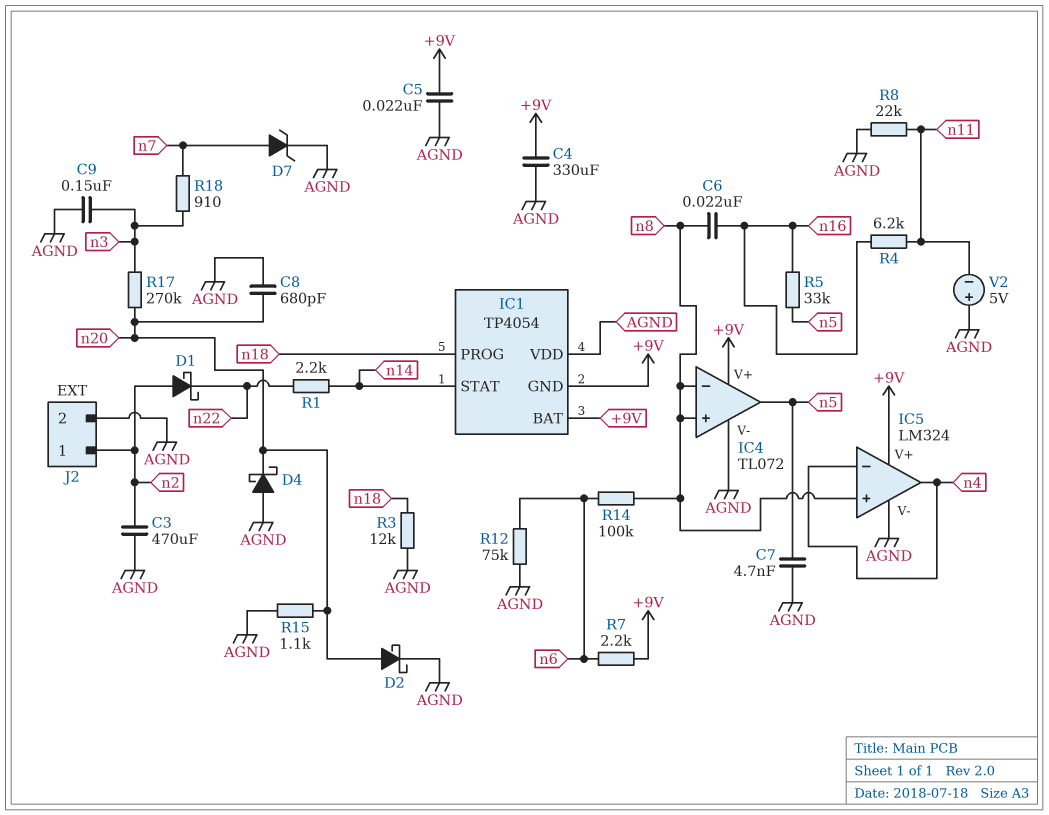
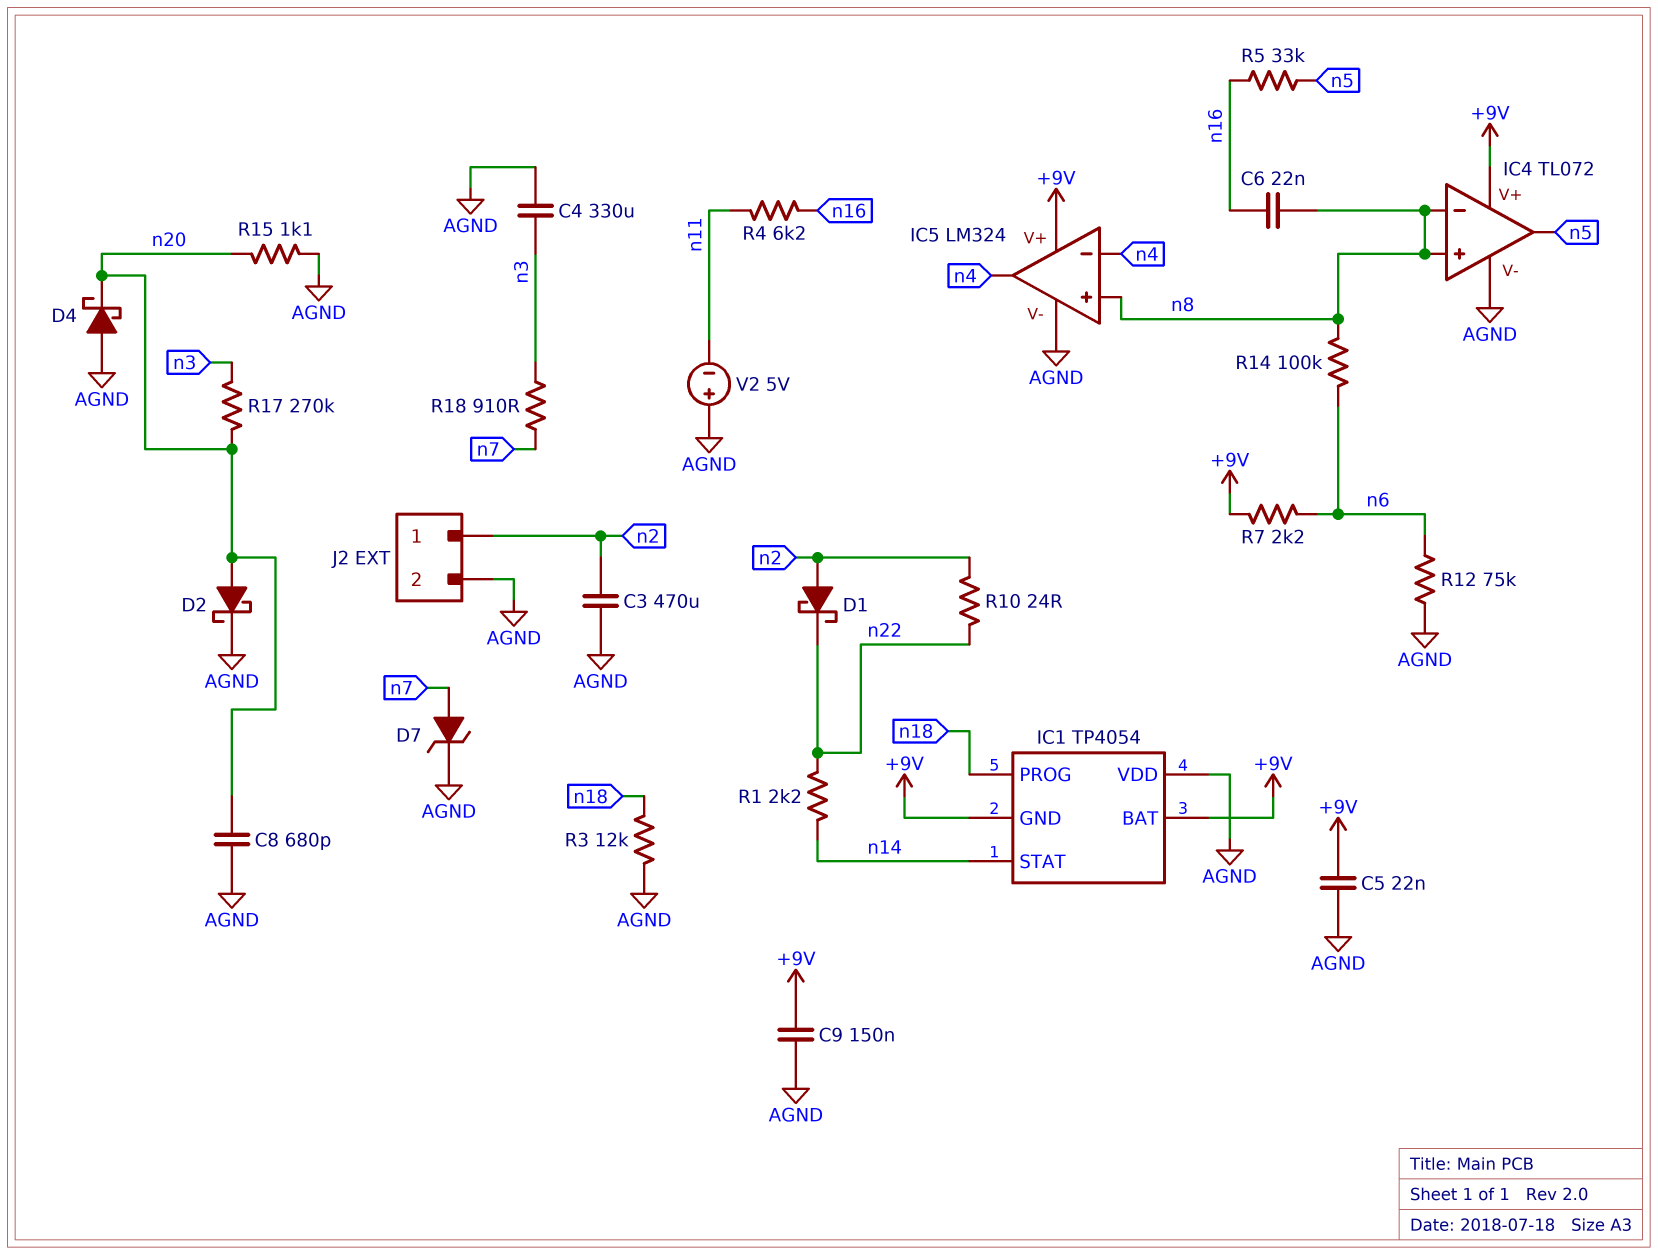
C4: 330uF (+9V, AGND) -> 330uF (AGND, n3)
C7: 4.7nF (AGND, n5) -> none
C9: 150nF (AGND, n3) -> 150nF (+9V, AGND)
R8: 22k (AGND, n11) -> none
R10: none -> 24 (n2, n22)

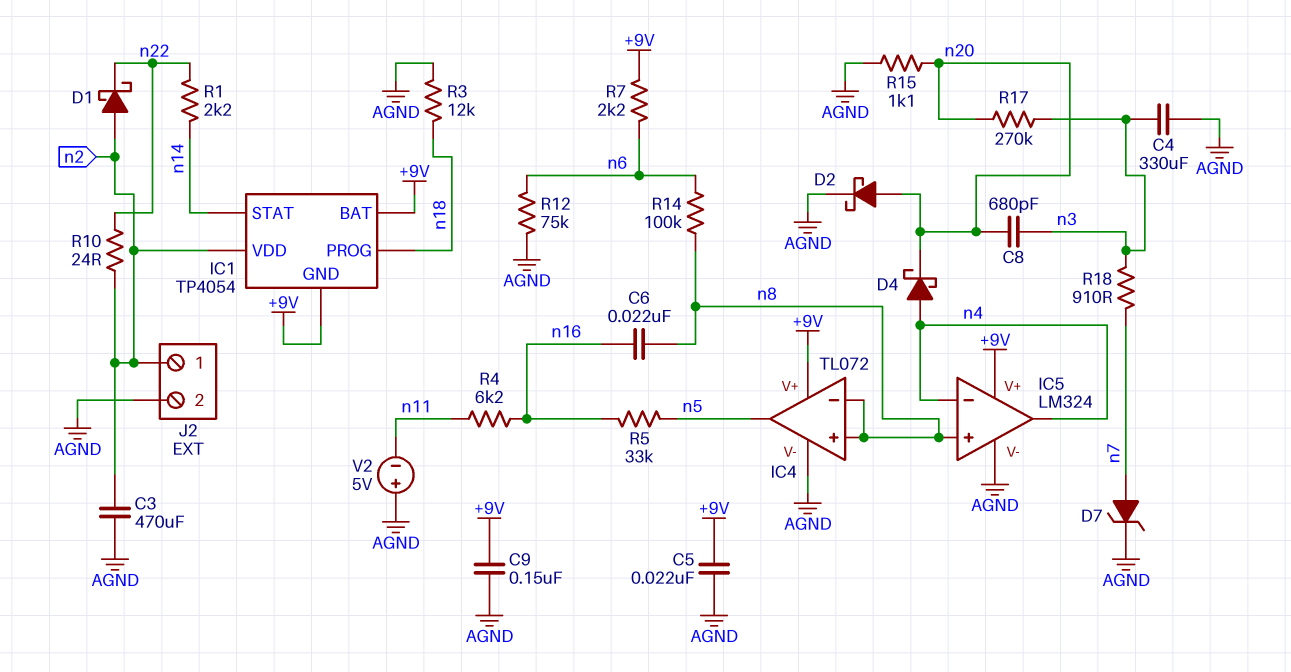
C8: 680pF (AGND, n20) -> 680pF (n3, n20)
D4: schottky (A AGND, K n20) -> schottky (A n4, K n20)
IC1 pin VDD: AGND -> n2

